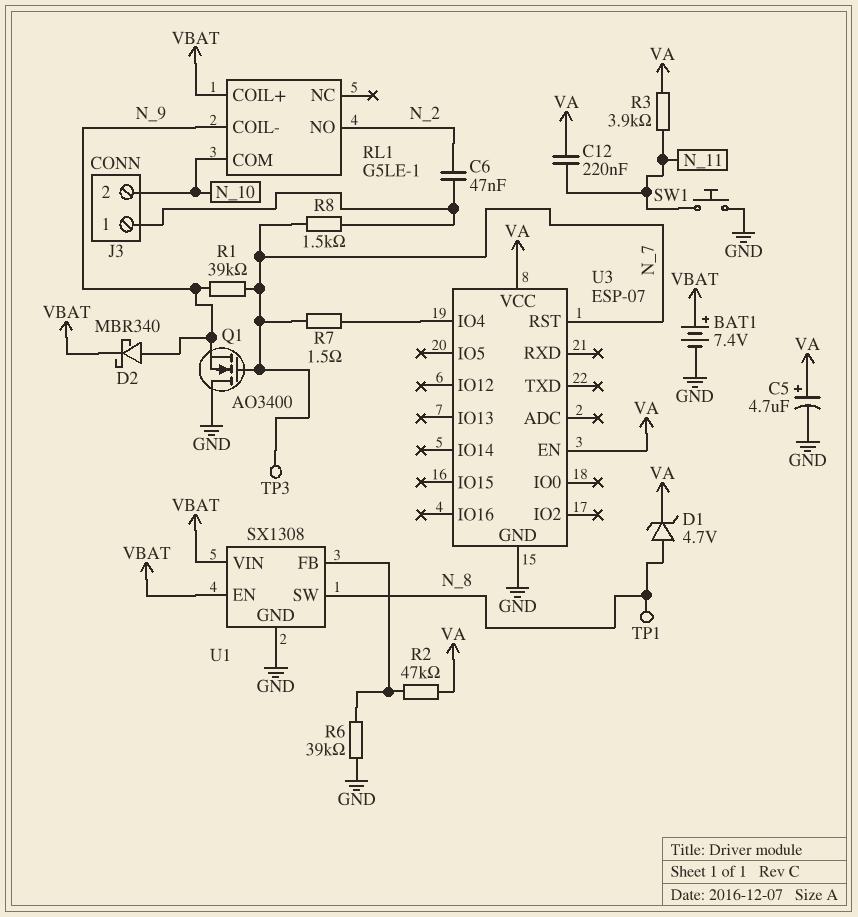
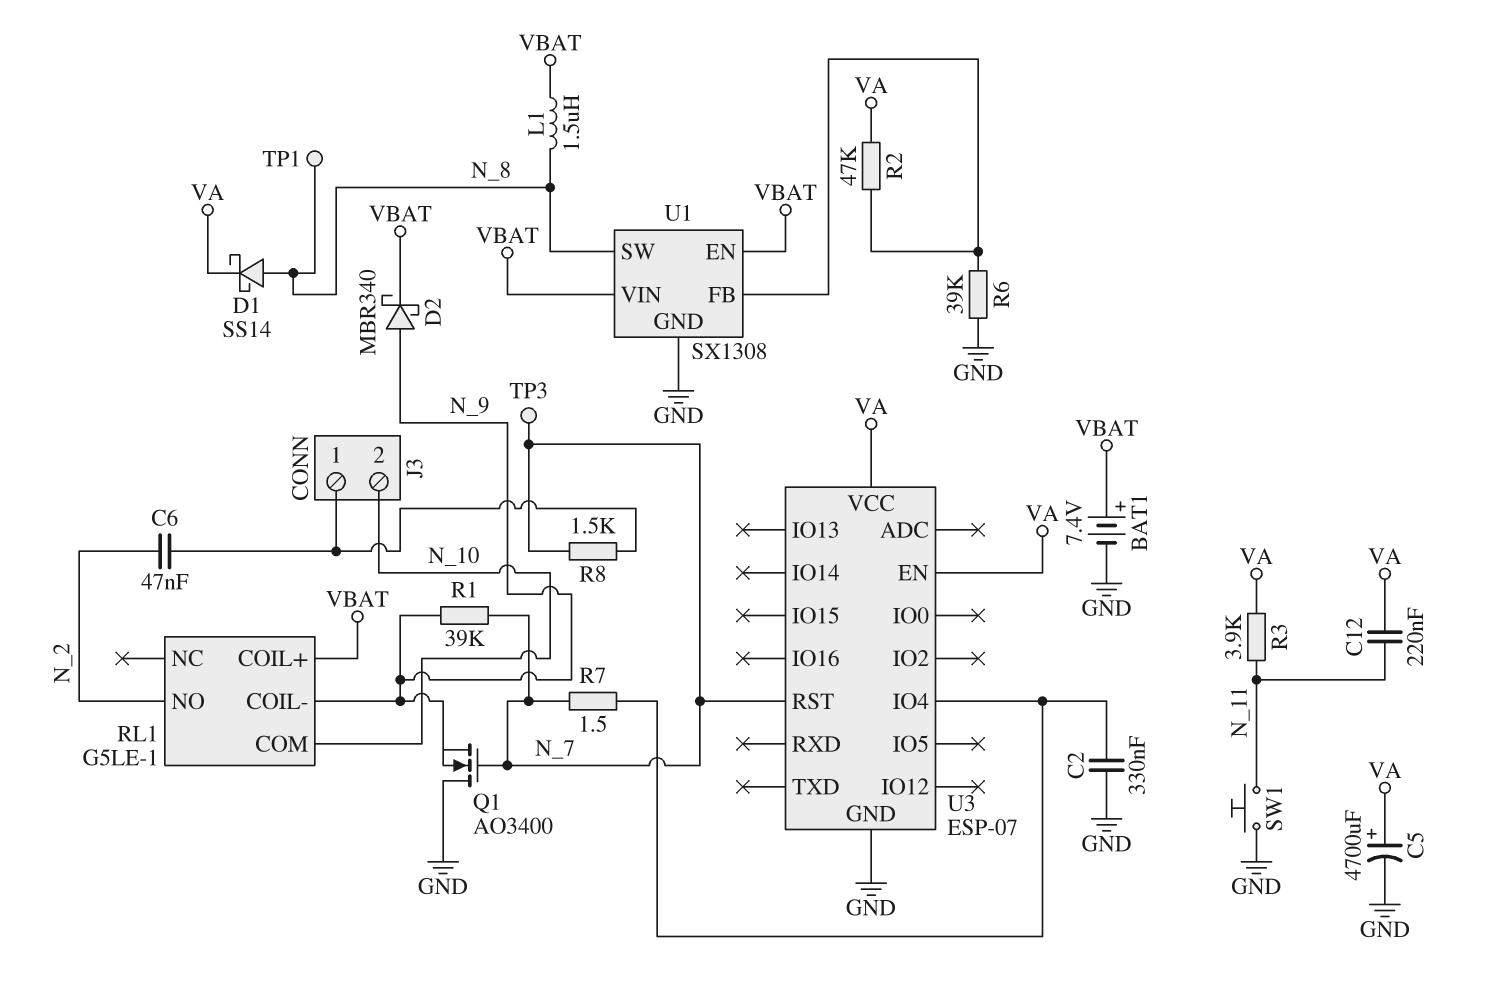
C2: none -> 330nF (GND, U3/IO4)
C5: 4.7uF (plus VA, minus GND) -> 4700uF (plus VA, minus GND)
D1: zener 4.7V (A N_8, K VA) -> schottky SS14 (A N_8, K VA)
L1: none -> 1.5uH (N_8, VBAT)

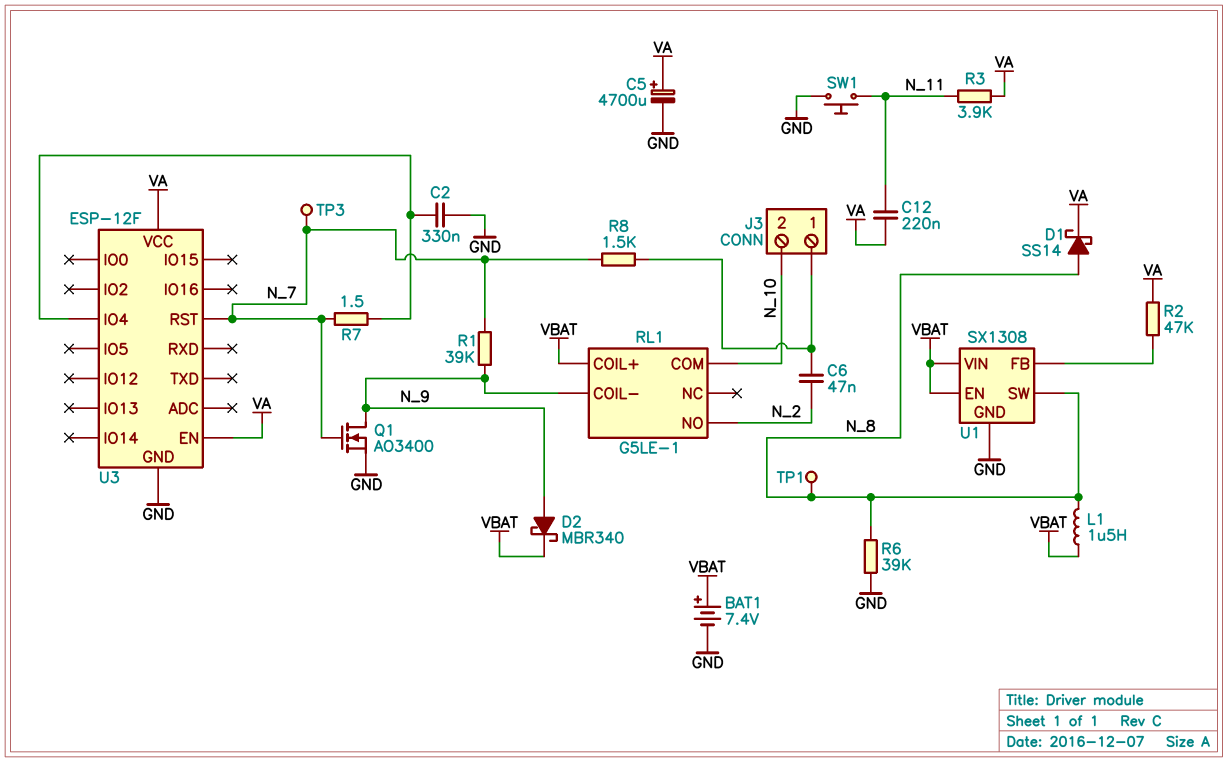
Q1: NMOS AO3400 (G N_7, D GND, S N_9) -> NMOS AO3400 (G N_7, D N_9, S GND)
R6: 39k (GND, U1/FB) -> 39k (GND, N_8)
U3: ESP-07 -> ESP-12F

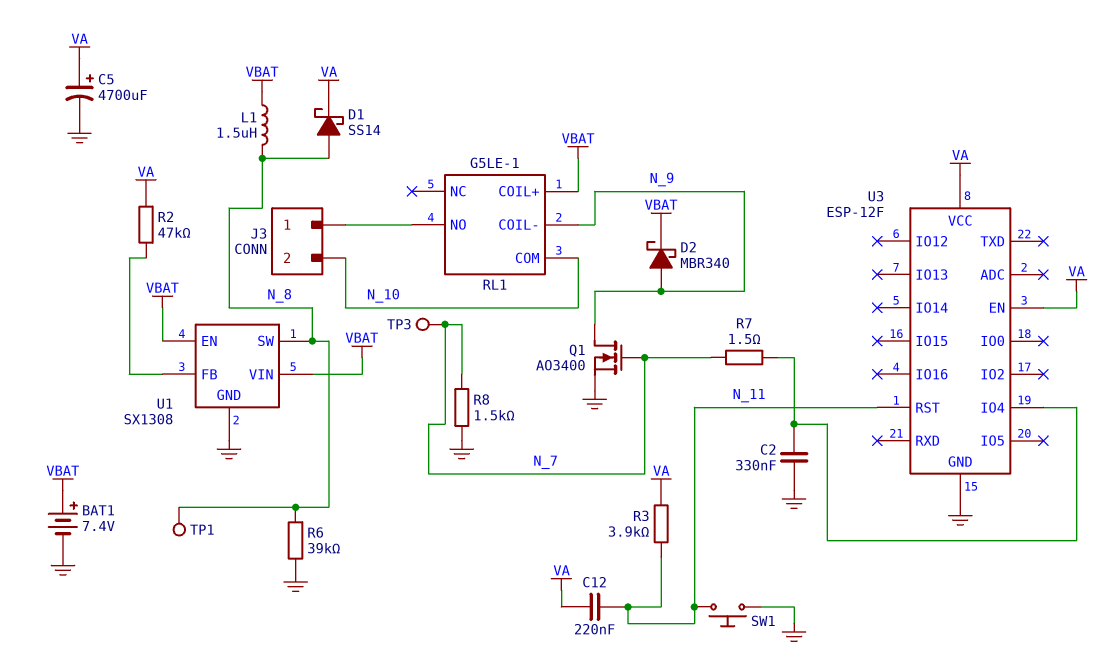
C6: 47nF (J3/1, N_2) -> none
R1: 39k (N_7, N_9) -> none
R8: 1.5k (J3/1, N_7) -> 1.5k (GND, N_7)
RL1 pin NO: N_2 -> J3/1
U3 pin RST: N_7 -> N_11

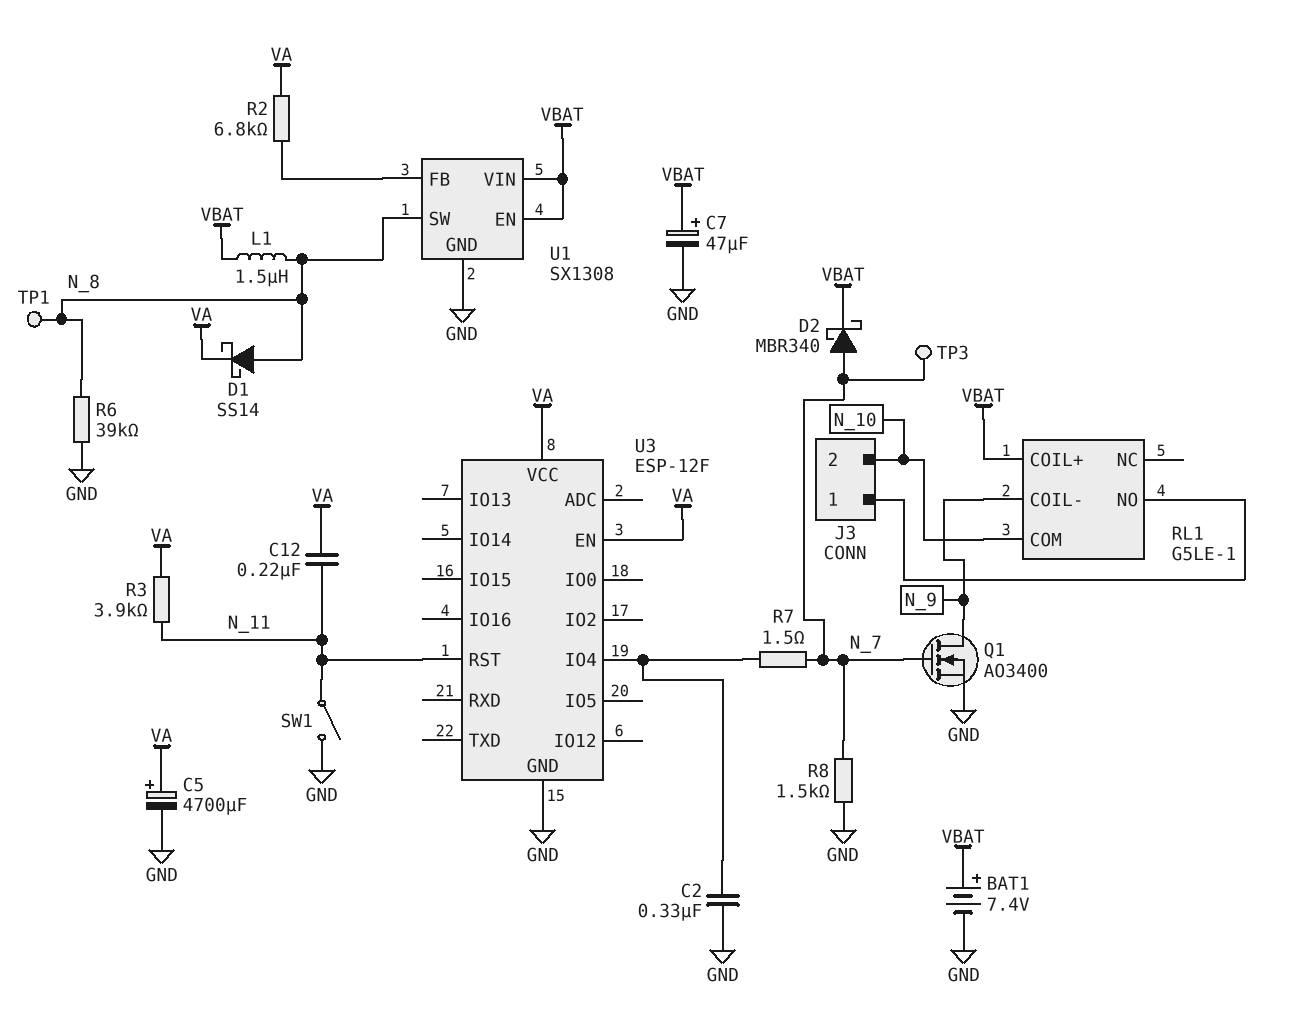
C7: none -> 47uF (plus VBAT, minus GND)
D2: schottky MBR340 (A N_9, K VBAT) -> schottky MBR340 (A N_7, K VBAT)
R2: 47k (U1/FB, VA) -> 6.8k (U1/FB, VA)
SW1: button (GND, N_11) -> switch (GND, N_11)

